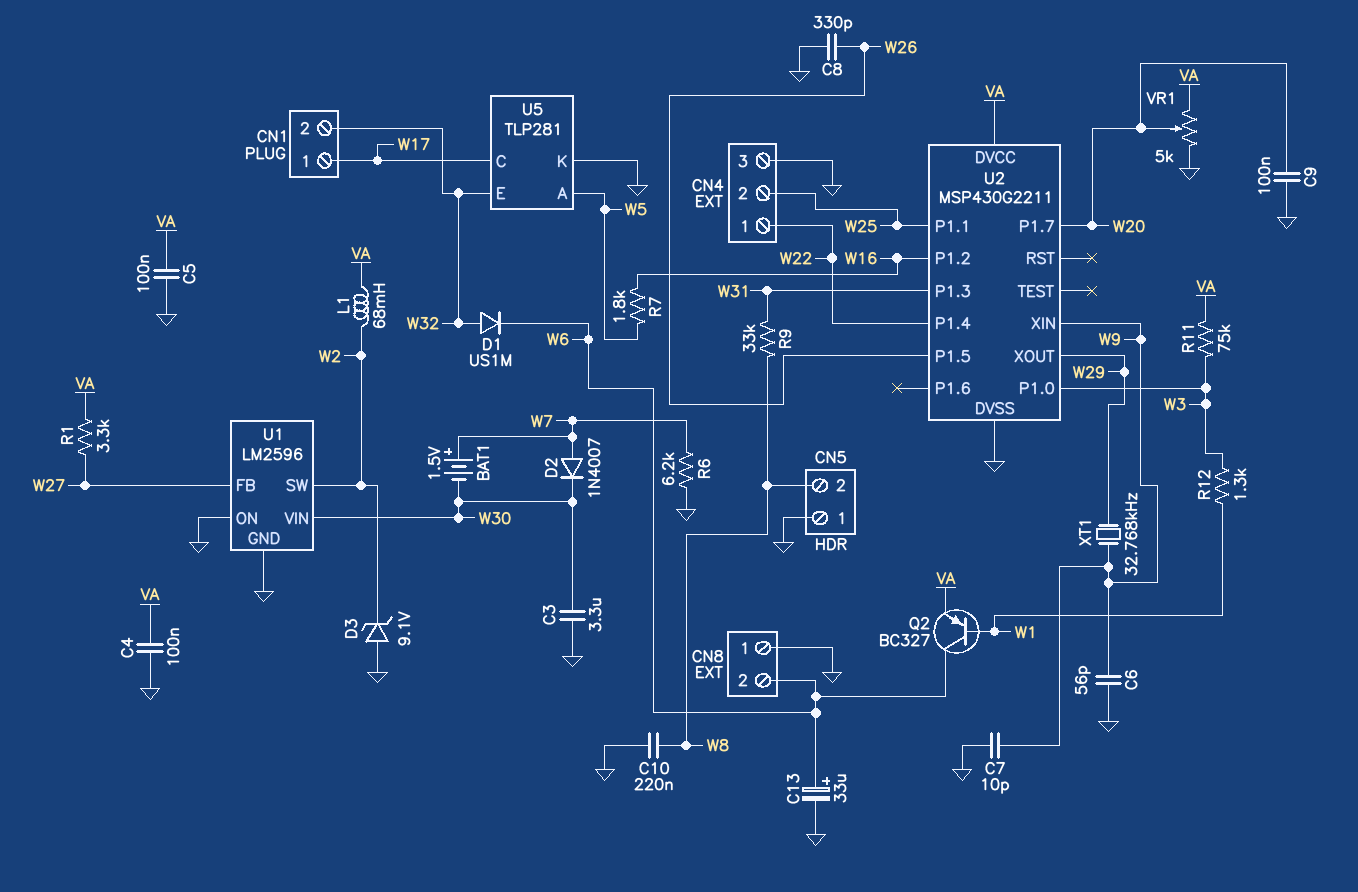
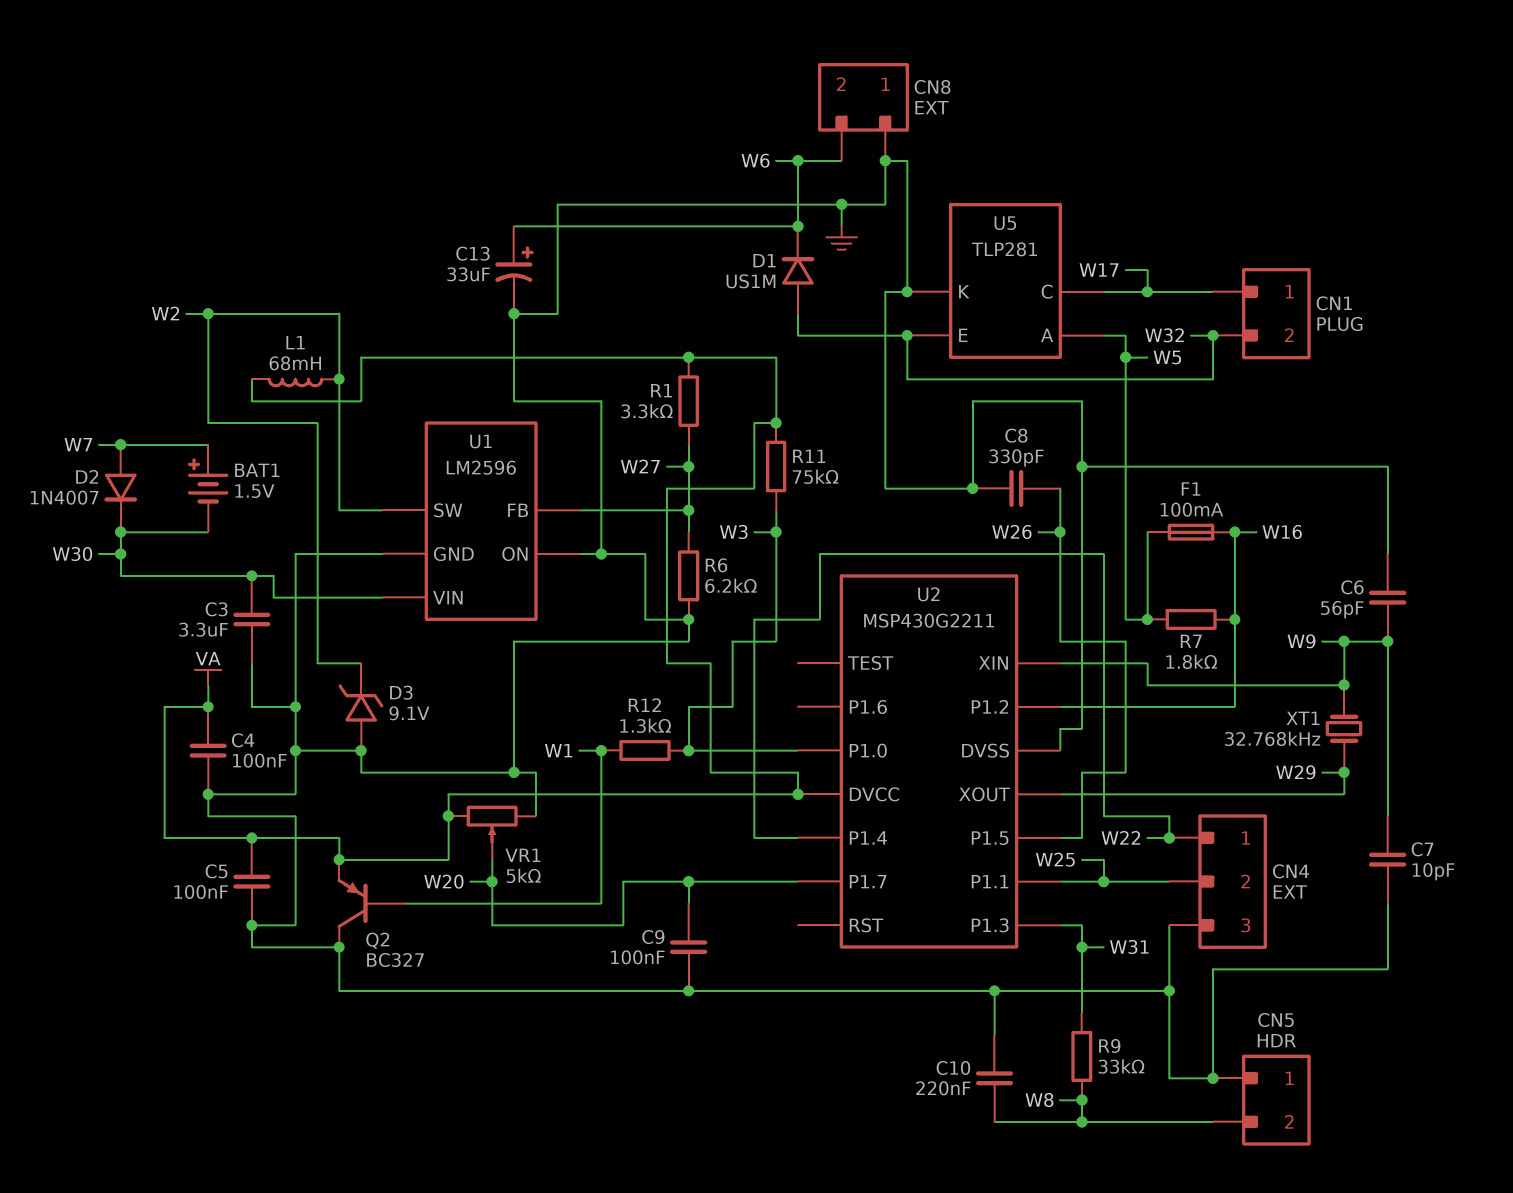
F1: none -> 100mA (W5, W16)
Q2: PNP BC327 (B W1, C W6, E VA) -> PNP BC327 (B W1, C GND, E VA)
R6: 6.2k (GND, W7) -> 6.2k (GND, W27)

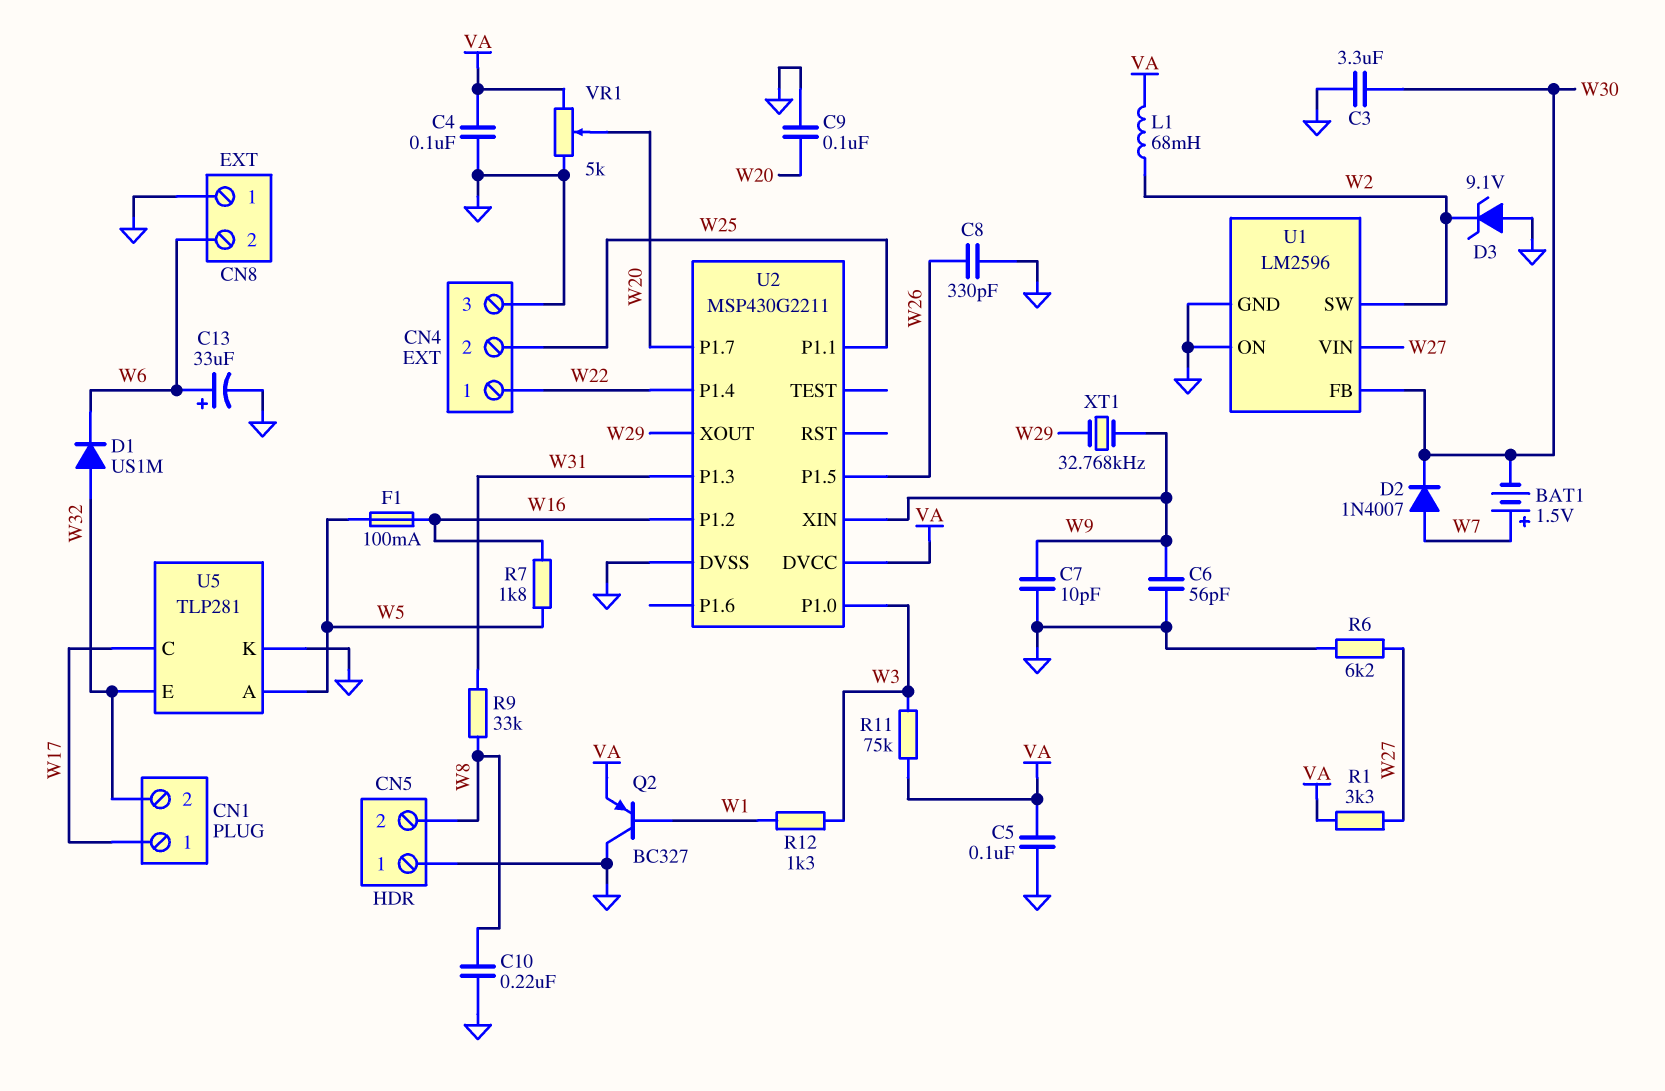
U1 pin FB: W27 -> W30
U1 pin VIN: W30 -> W27

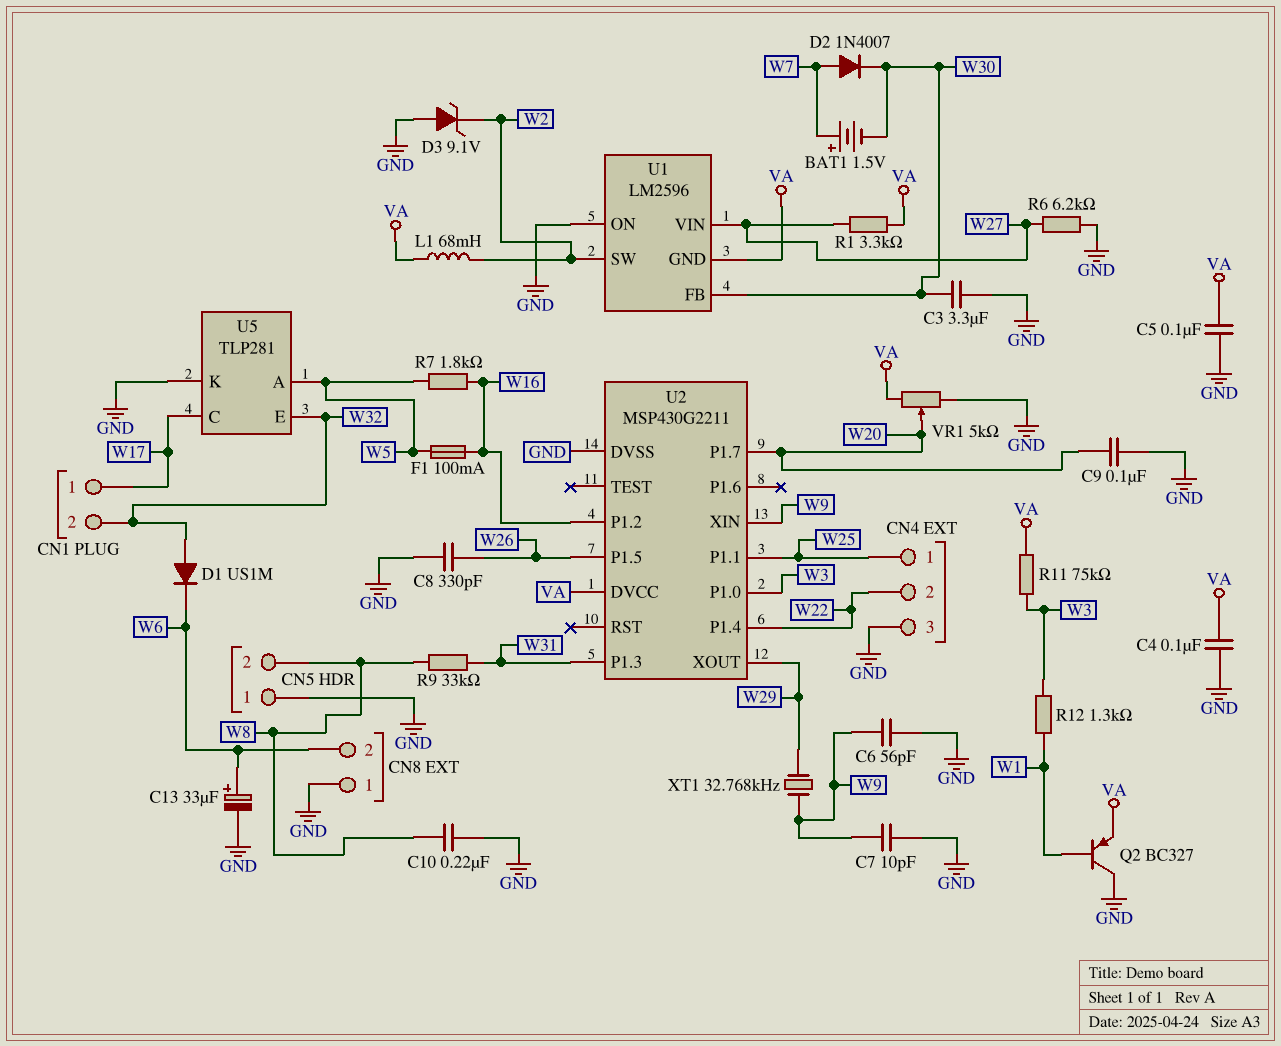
CN4 pin 1: W22 -> W25
CN4 pin 2: W25 -> W22
U1 pin GND: GND -> VA

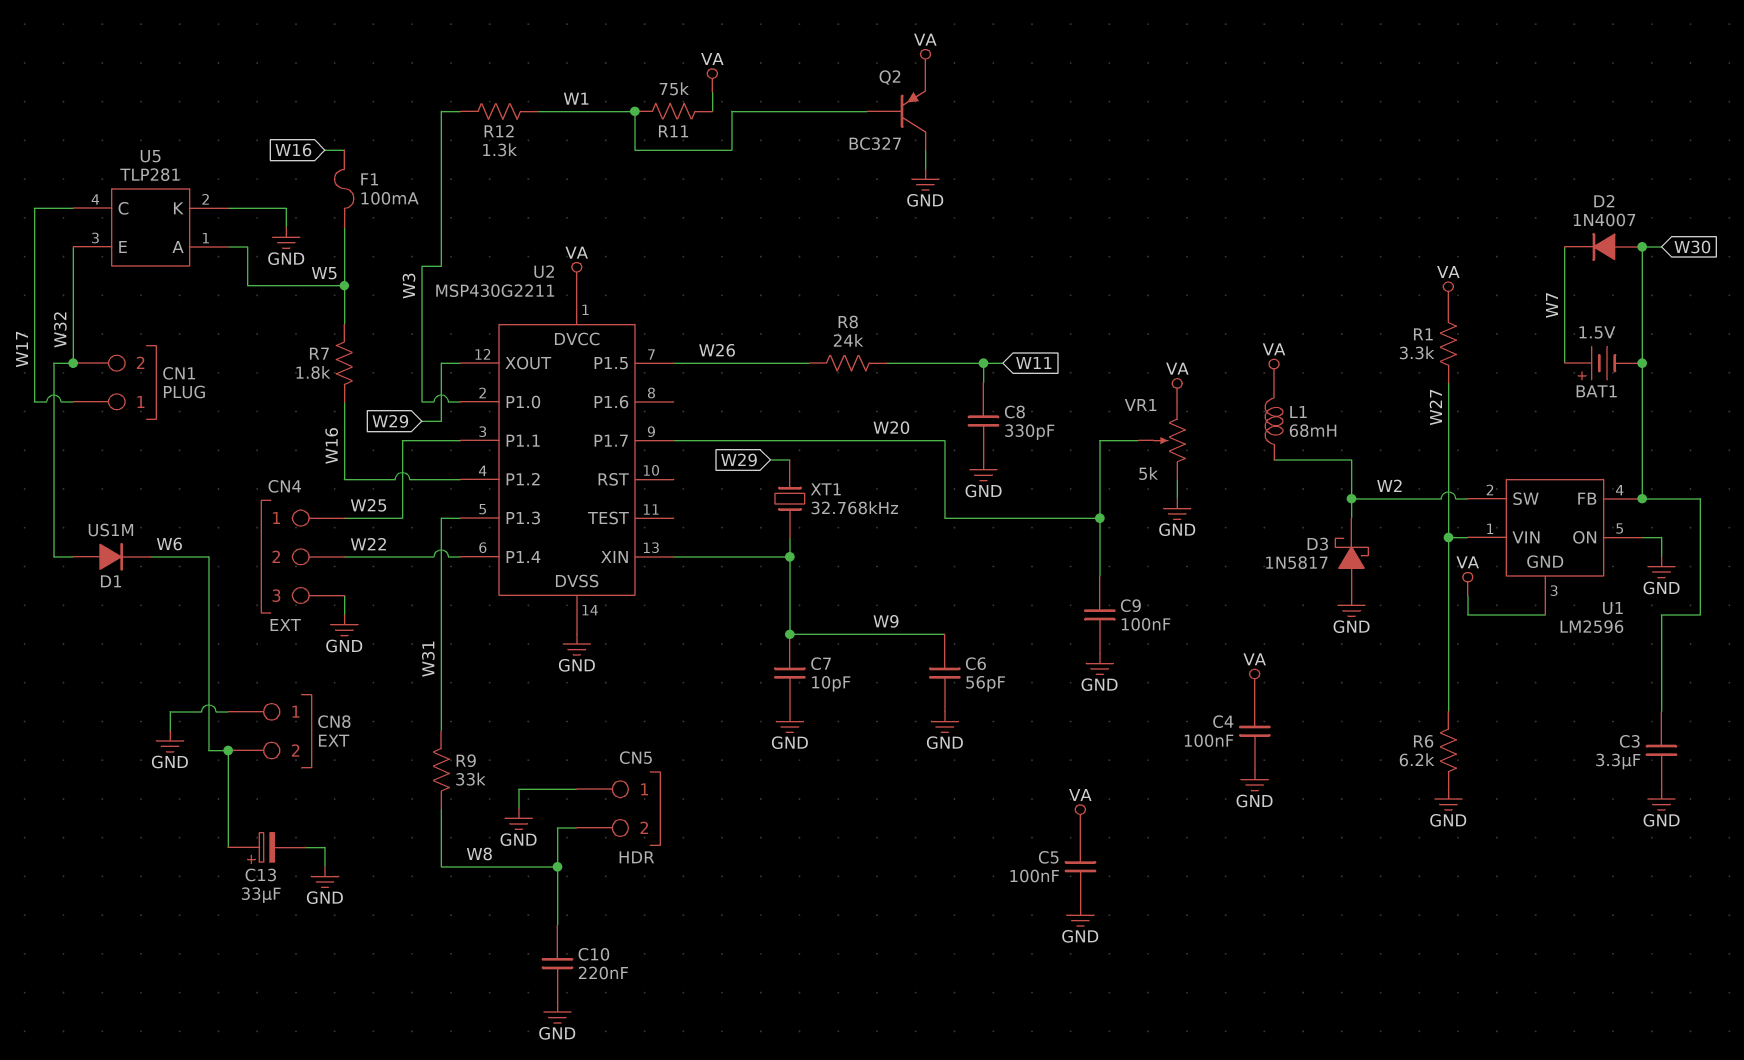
C8: 330pF (GND, W26) -> 330pF (GND, W11)
D2: diode 1N4007 (A W7, K W30) -> diode 1N4007 (A W30, K W7)
D3: zener 9.1V (A GND, K W2) -> schottky 1N5817 (A GND, K W2)
R8: none -> 24k (W11, W26)
R11: 75k (VA, W3) -> 75k (VA, W1)

